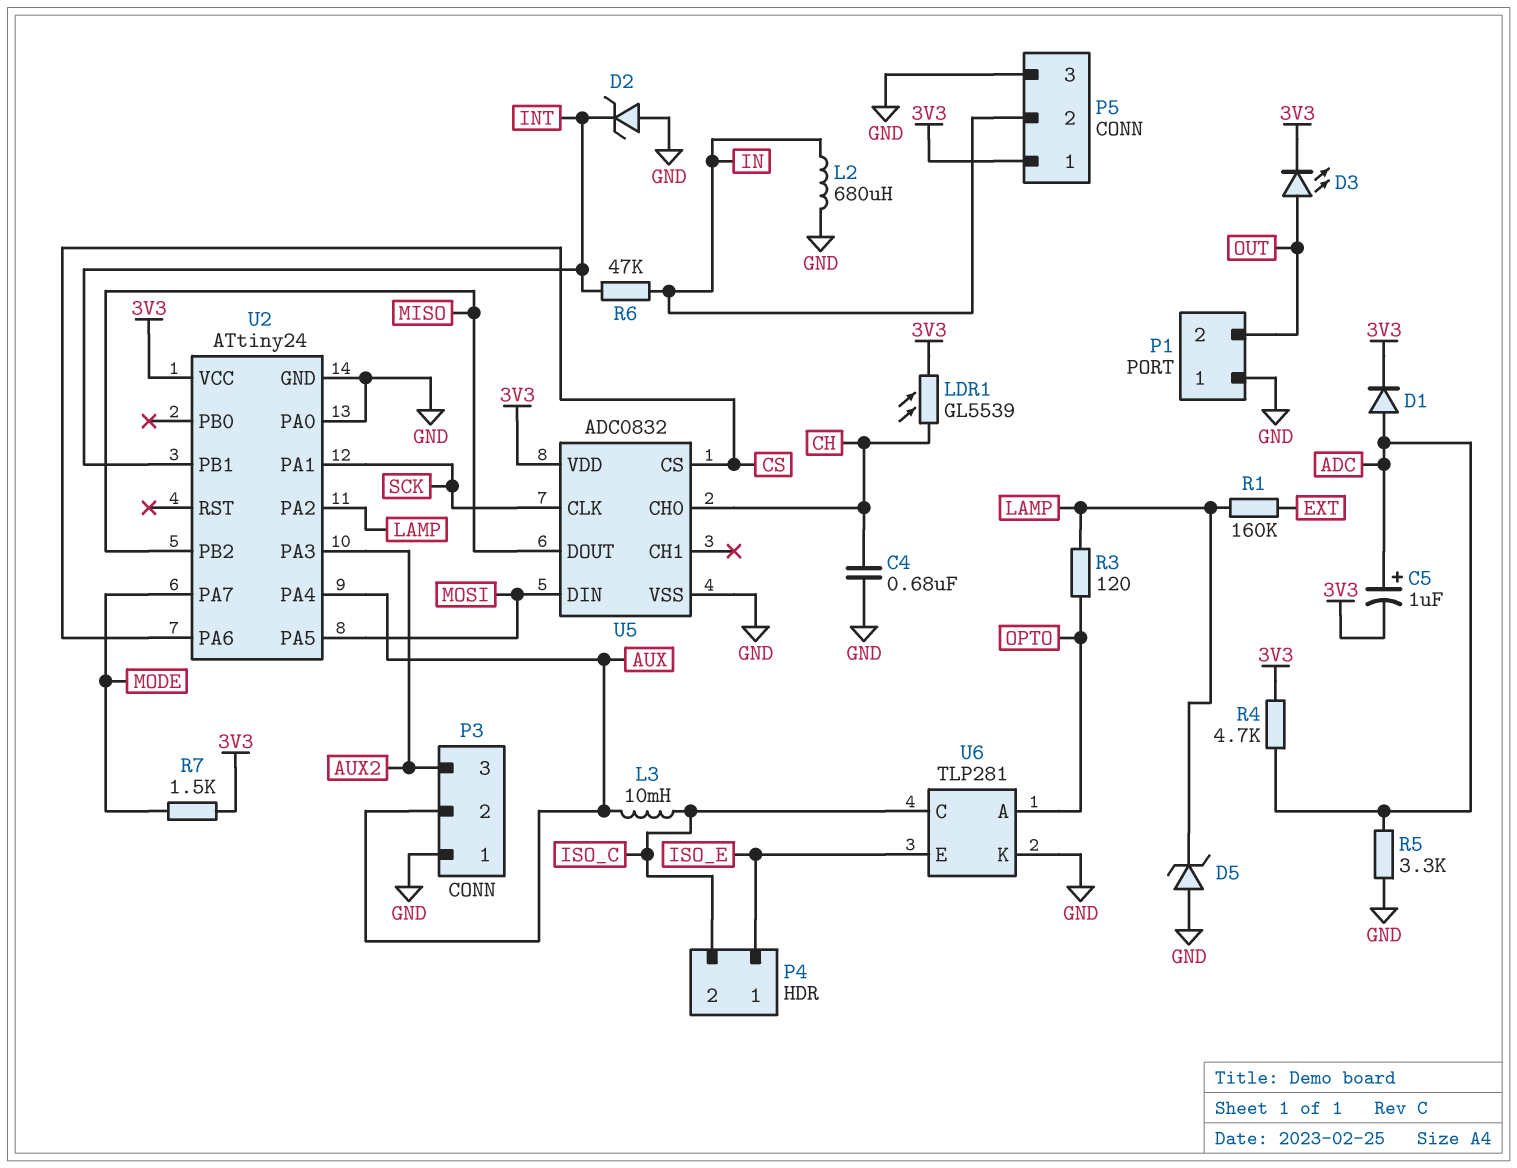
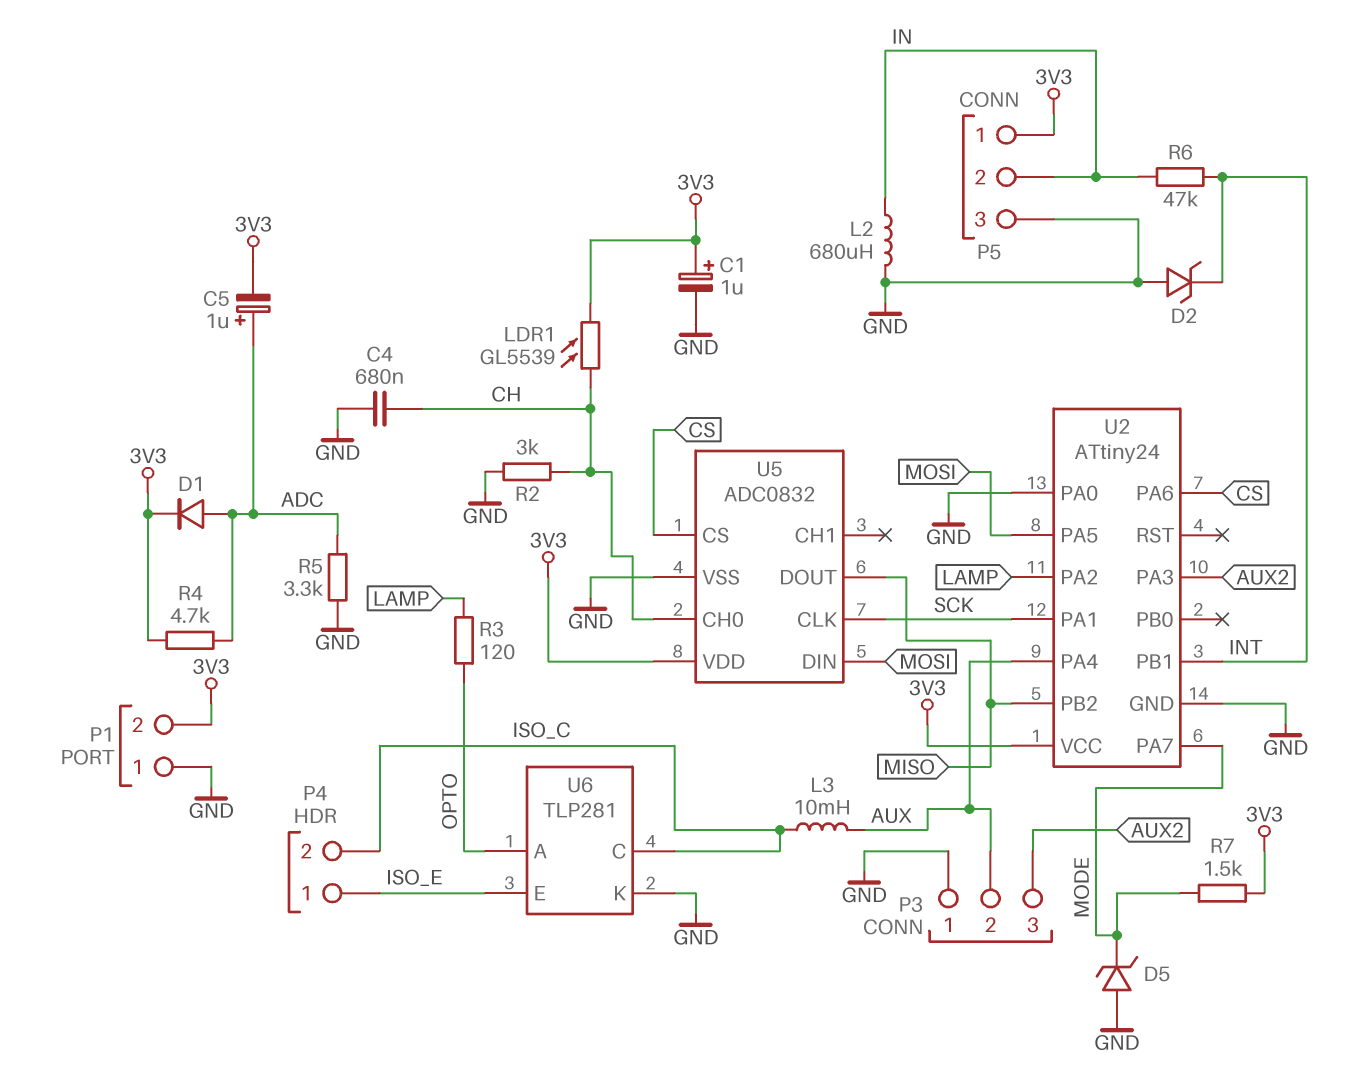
C1: none -> 1uF (plus 3V3, minus GND)
D3: LED (A OUT, K 3V3) -> none
D5: zener (A GND, K LAMP) -> zener (A GND, K MODE)
P1 pin 2: OUT -> 3V3
R1: 160k (EXT, LAMP) -> none
R2: none -> 3k (CH, GND)

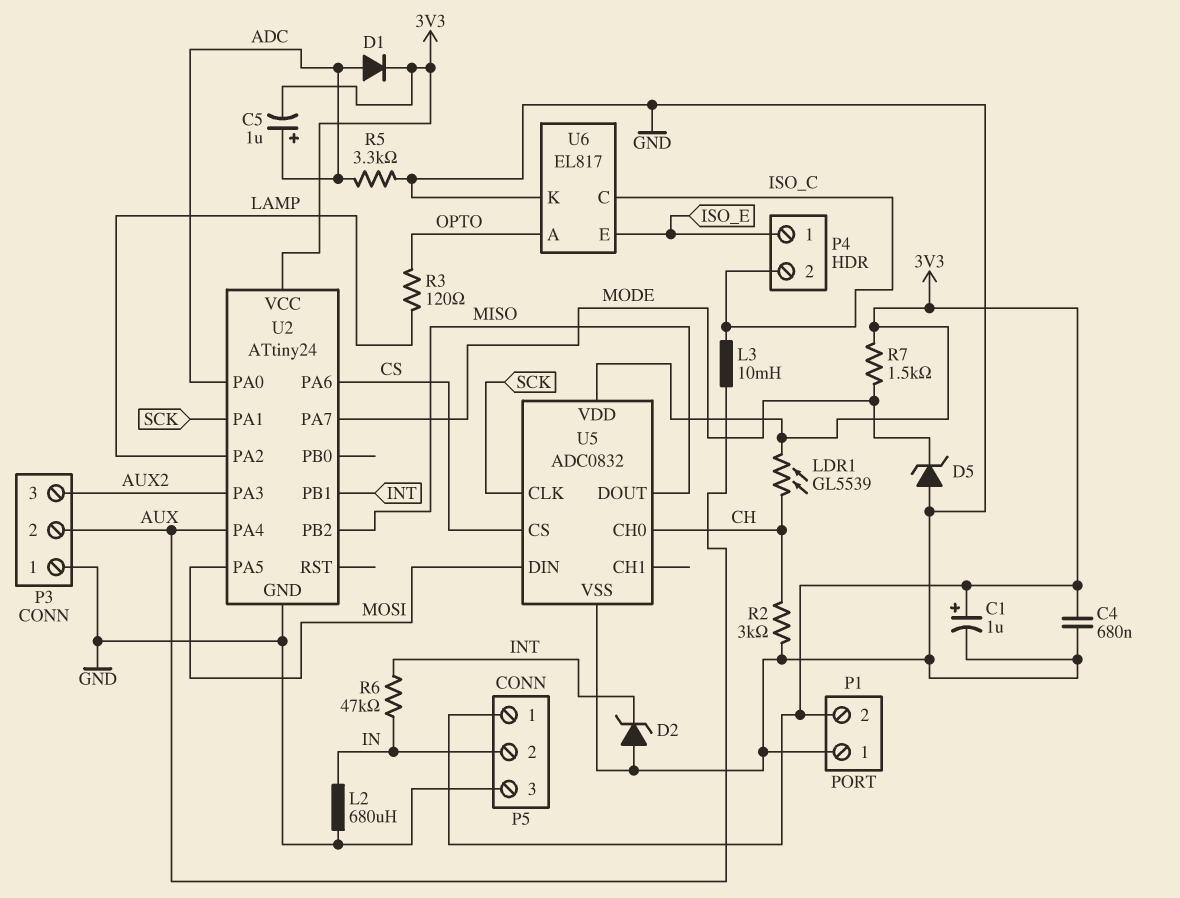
C4: 680nF (CH, GND) -> 680nF (3V3, GND)
R4: 4.7k (3V3, ADC) -> none
U2 pin PA0: GND -> ADC
U6: TLP281 -> EL817

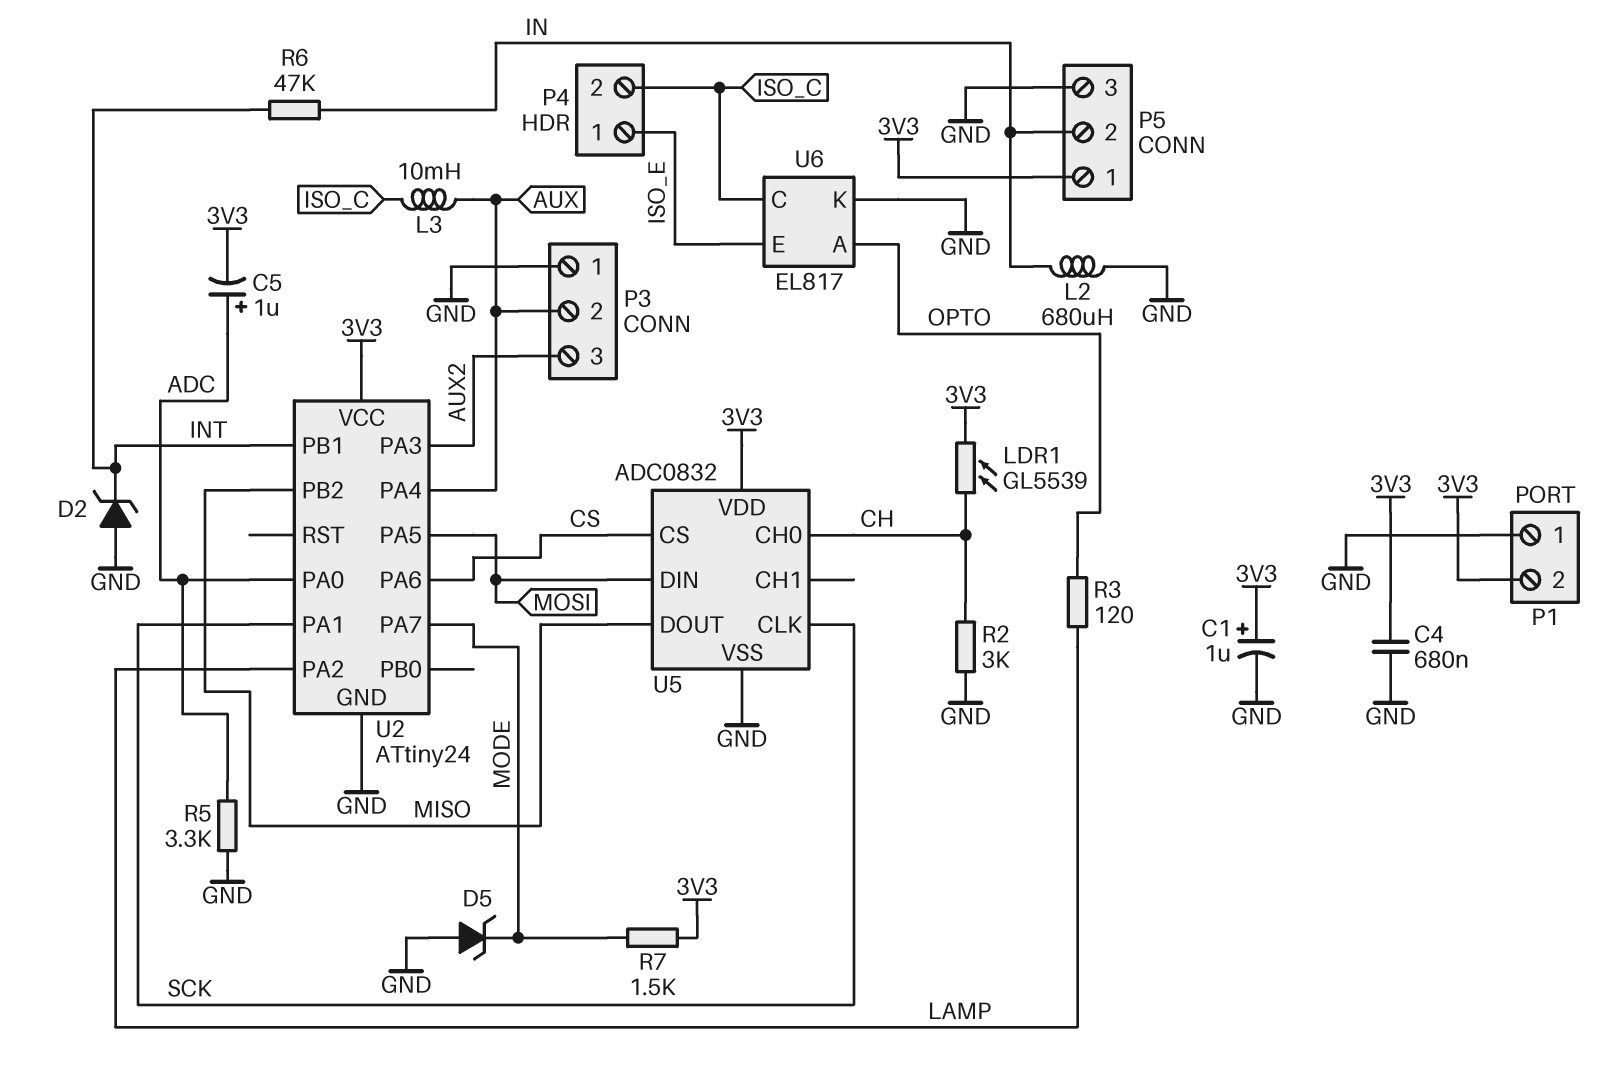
D1: diode (A ADC, K 3V3) -> none

